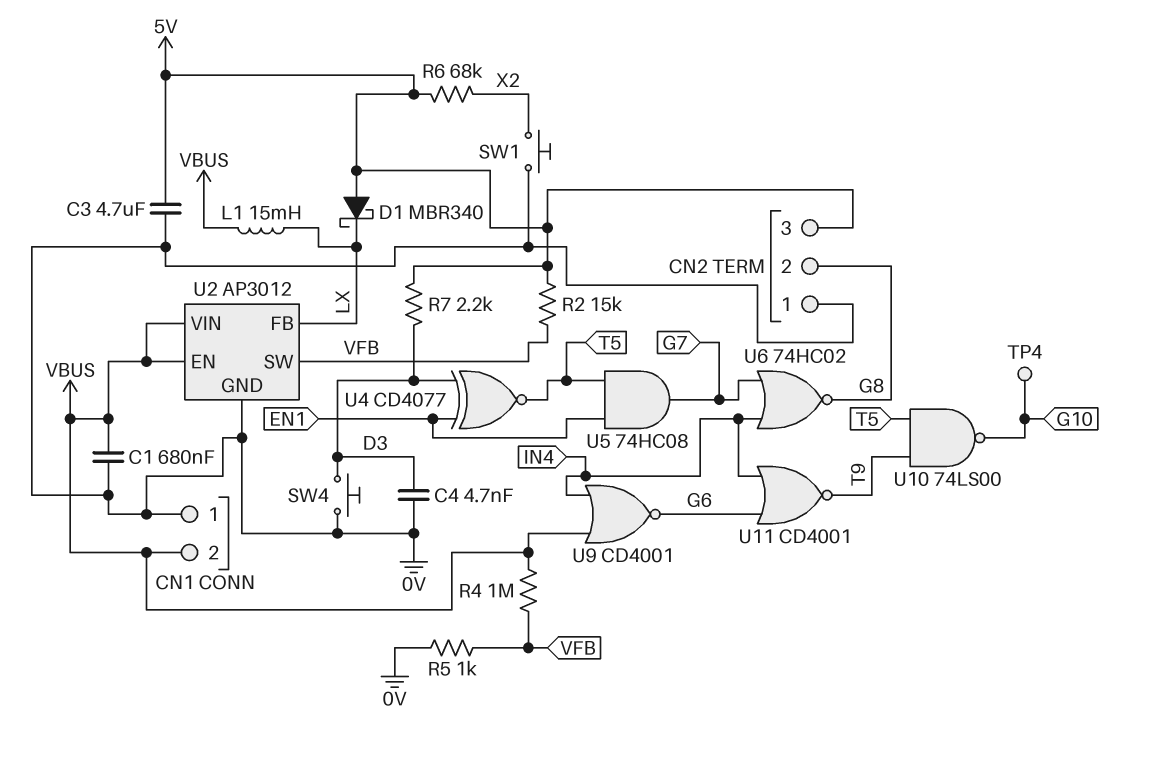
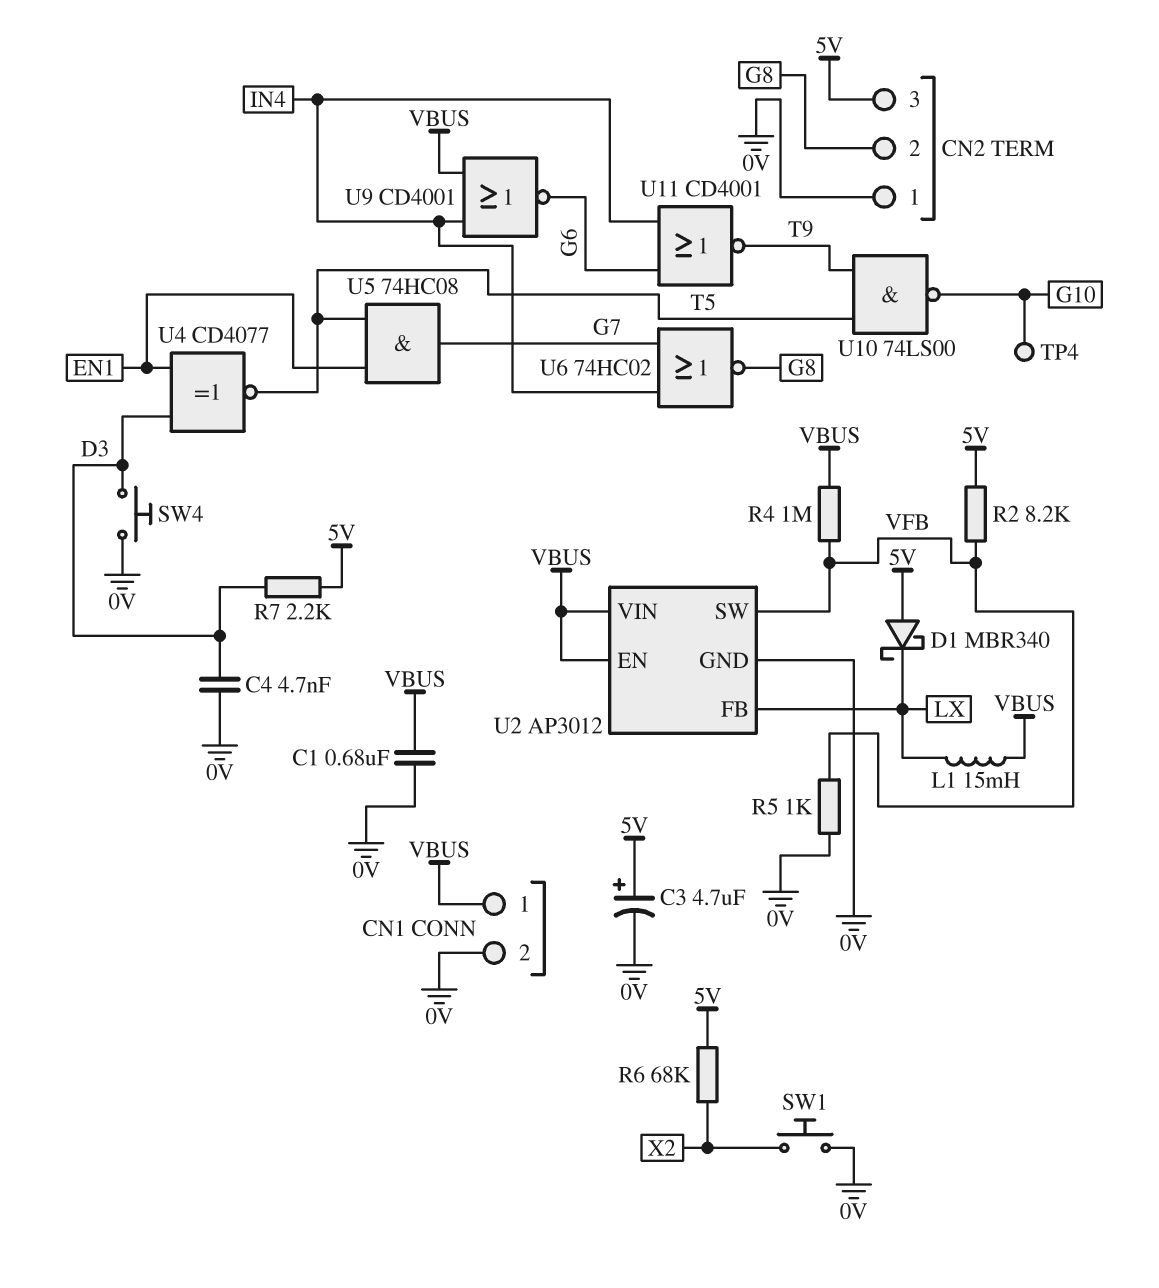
C3: 4.7uF (0V, 5V) -> 4.7uF (plus 5V, minus 0V)
CN1 pin 1: 0V -> VBUS
CN1 pin 2: VBUS -> 0V
R2: 15k (5V, VFB) -> 8.2k (5V, VFB)

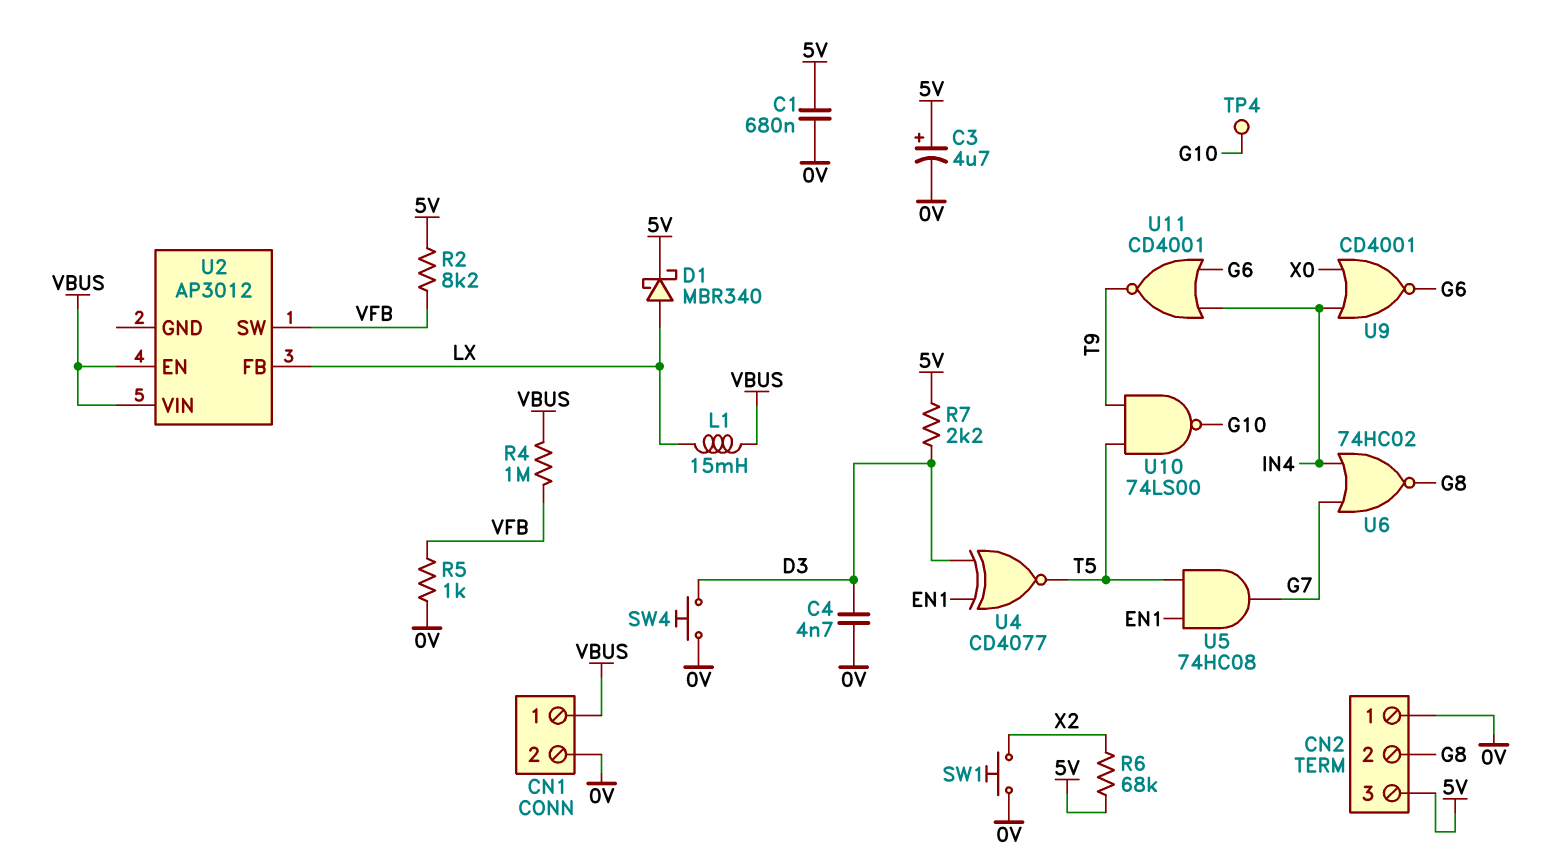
C1: 680nF (0V, VBUS) -> 680nF (0V, 5V)
D1: schottky MBR340 (A 5V, K LX) -> schottky MBR340 (A LX, K 5V)
U2 pin GND: 0V -> none
U9: NOR CD4001 (in IN4, in VBUS, out G6) -> NOR CD4001 (in IN4, in X0, out G6)

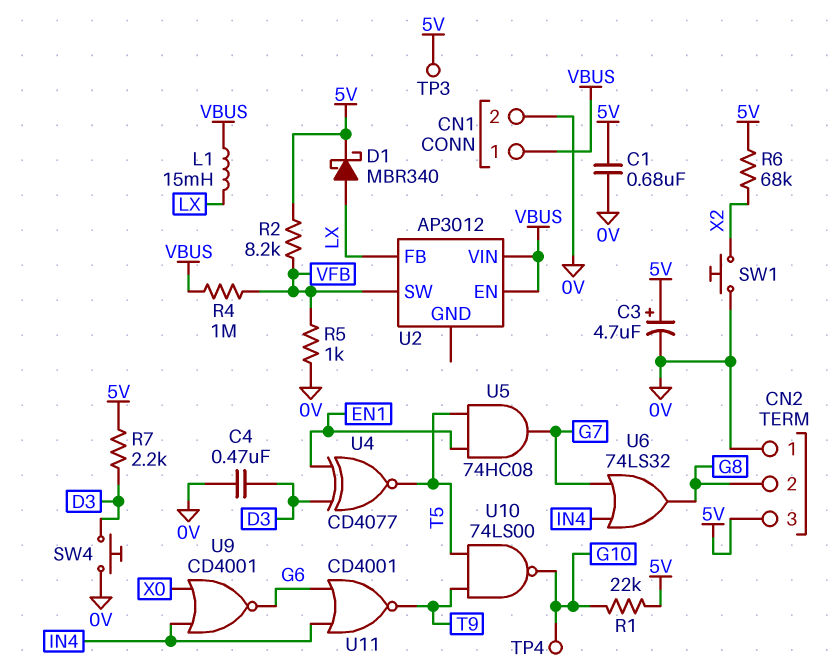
C4: 4.7nF (0V, D3) -> 470nF (0V, D3)
R1: none -> 22k (5V, G10)
TP3: none -> test point (5V)
U6: NOR 74HC02 (in G7, in IN4, out G8) -> OR 74LS32 (in G7, in IN4, out G8)

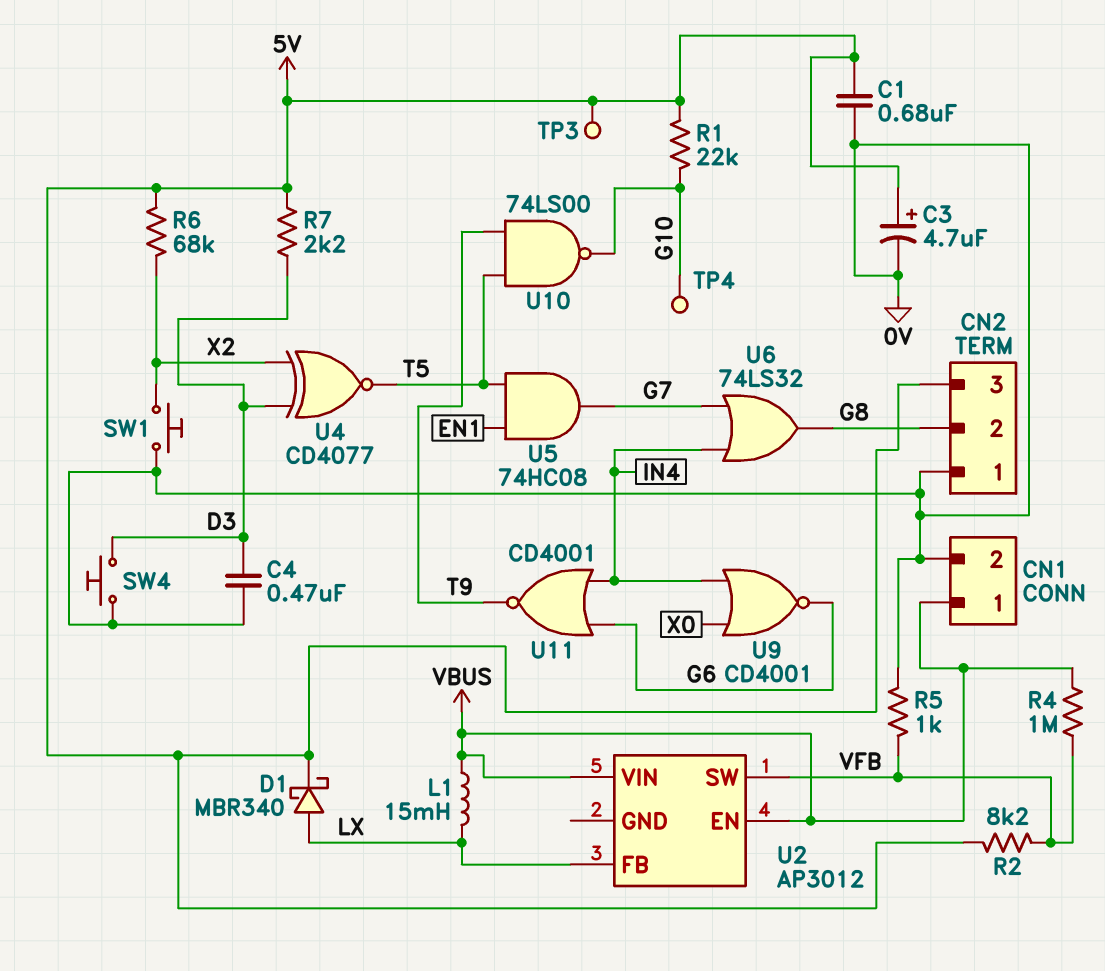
U4: XNOR CD4077 (in D3, in EN1, out T5) -> XNOR CD4077 (in D3, in X2, out T5)

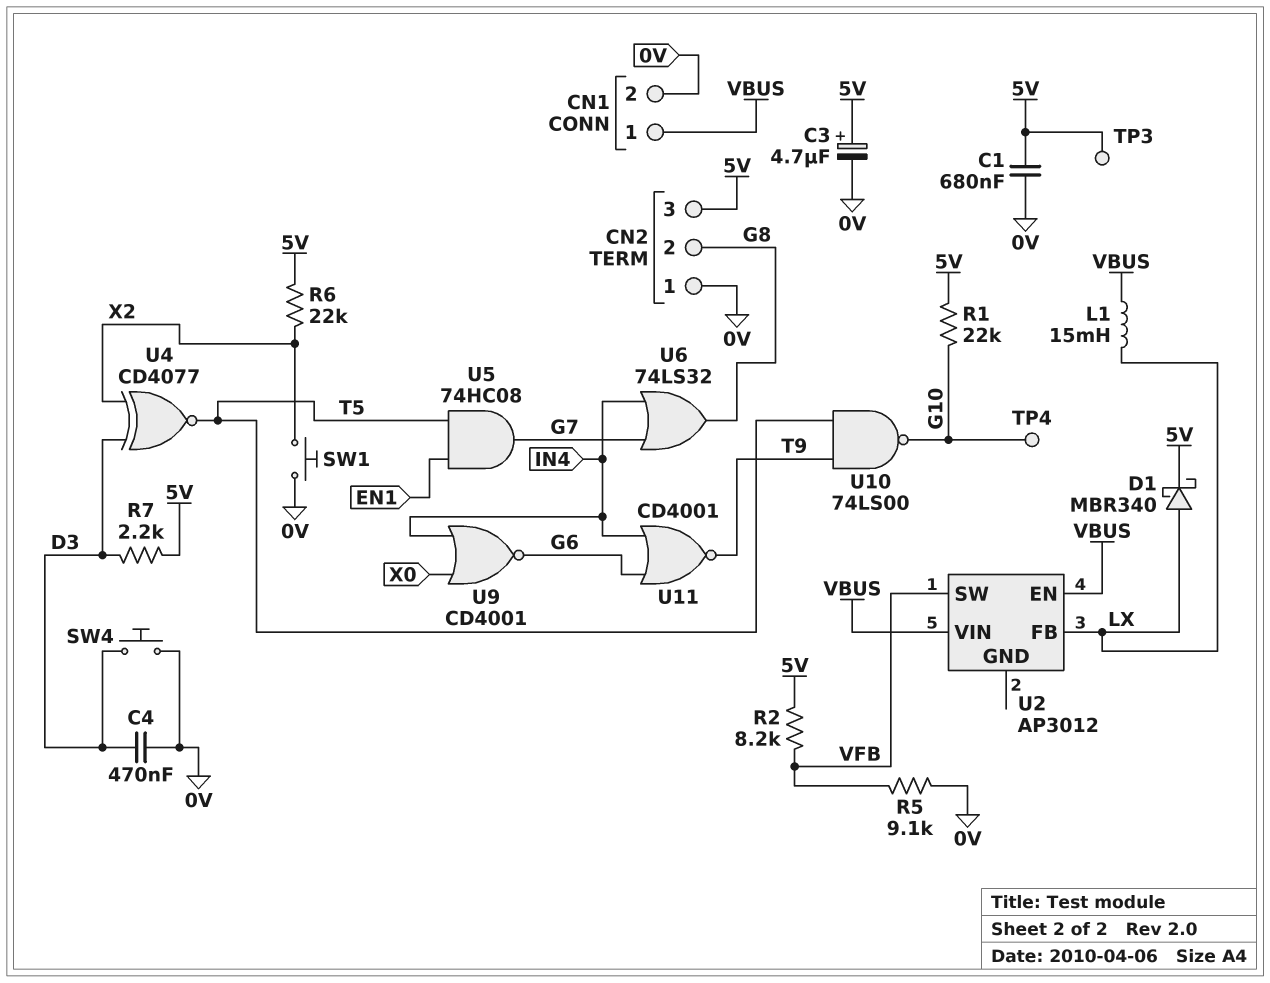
R4: 1M (VBUS, VFB) -> none
R5: 1k (0V, VFB) -> 9.1k (0V, VFB)
R6: 68k (5V, X2) -> 22k (5V, X2)

